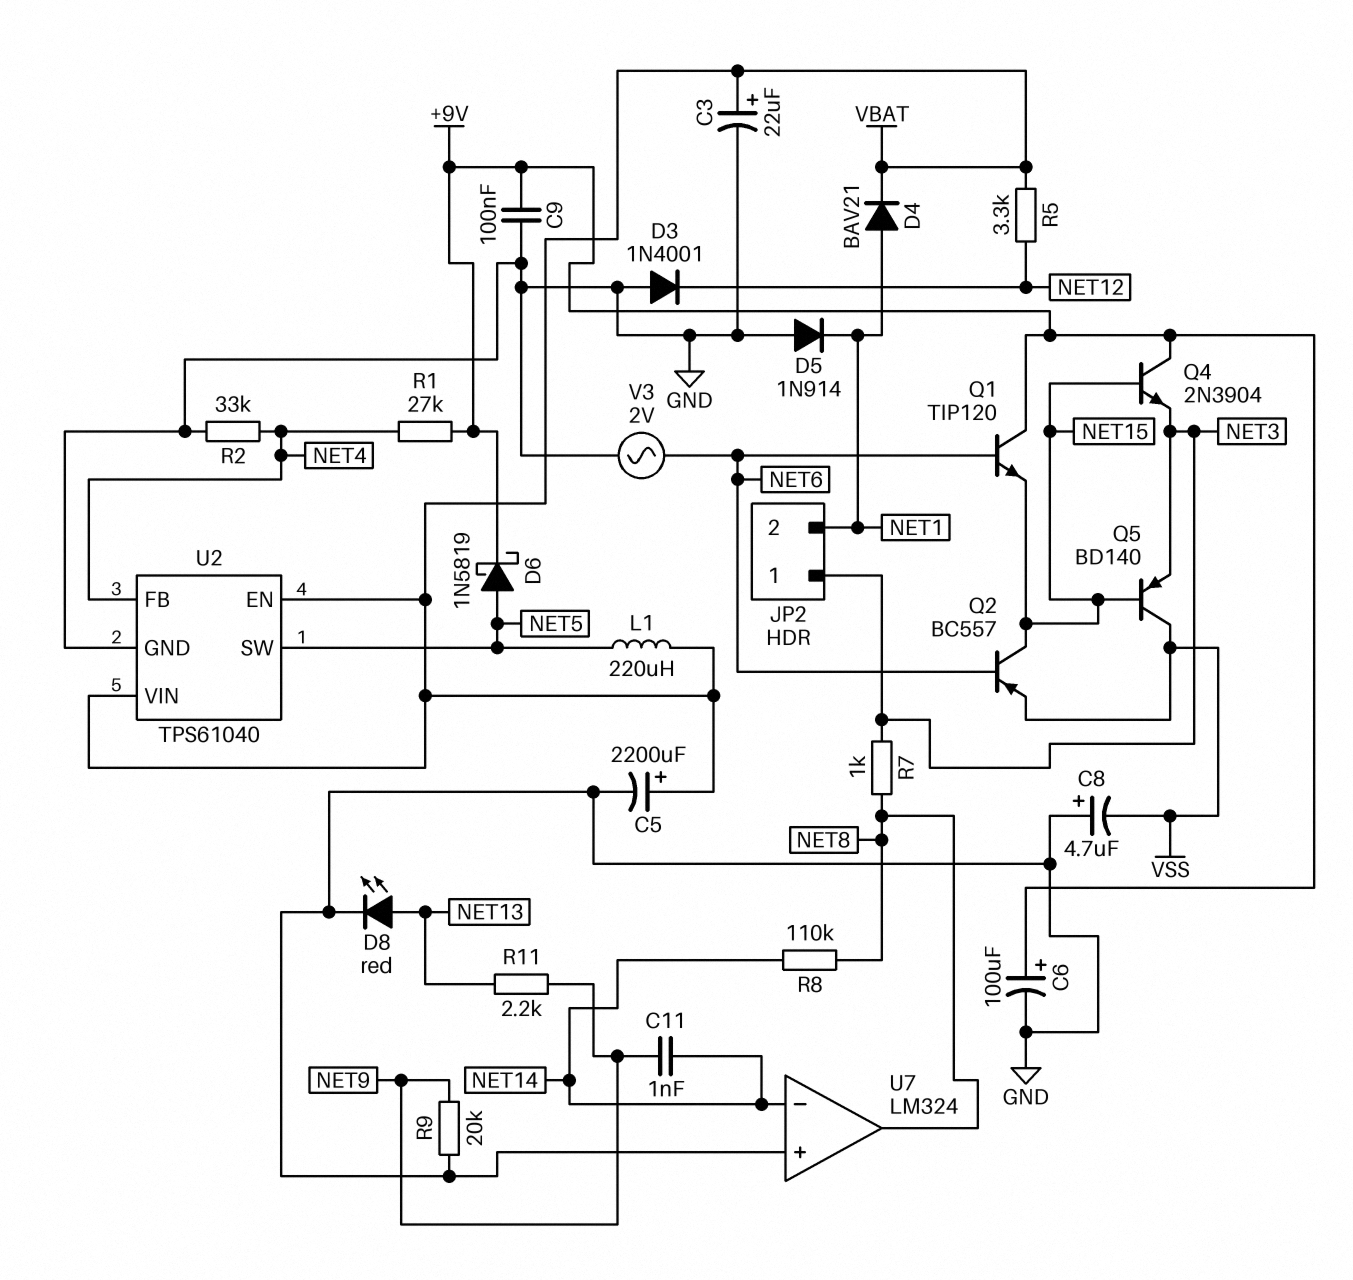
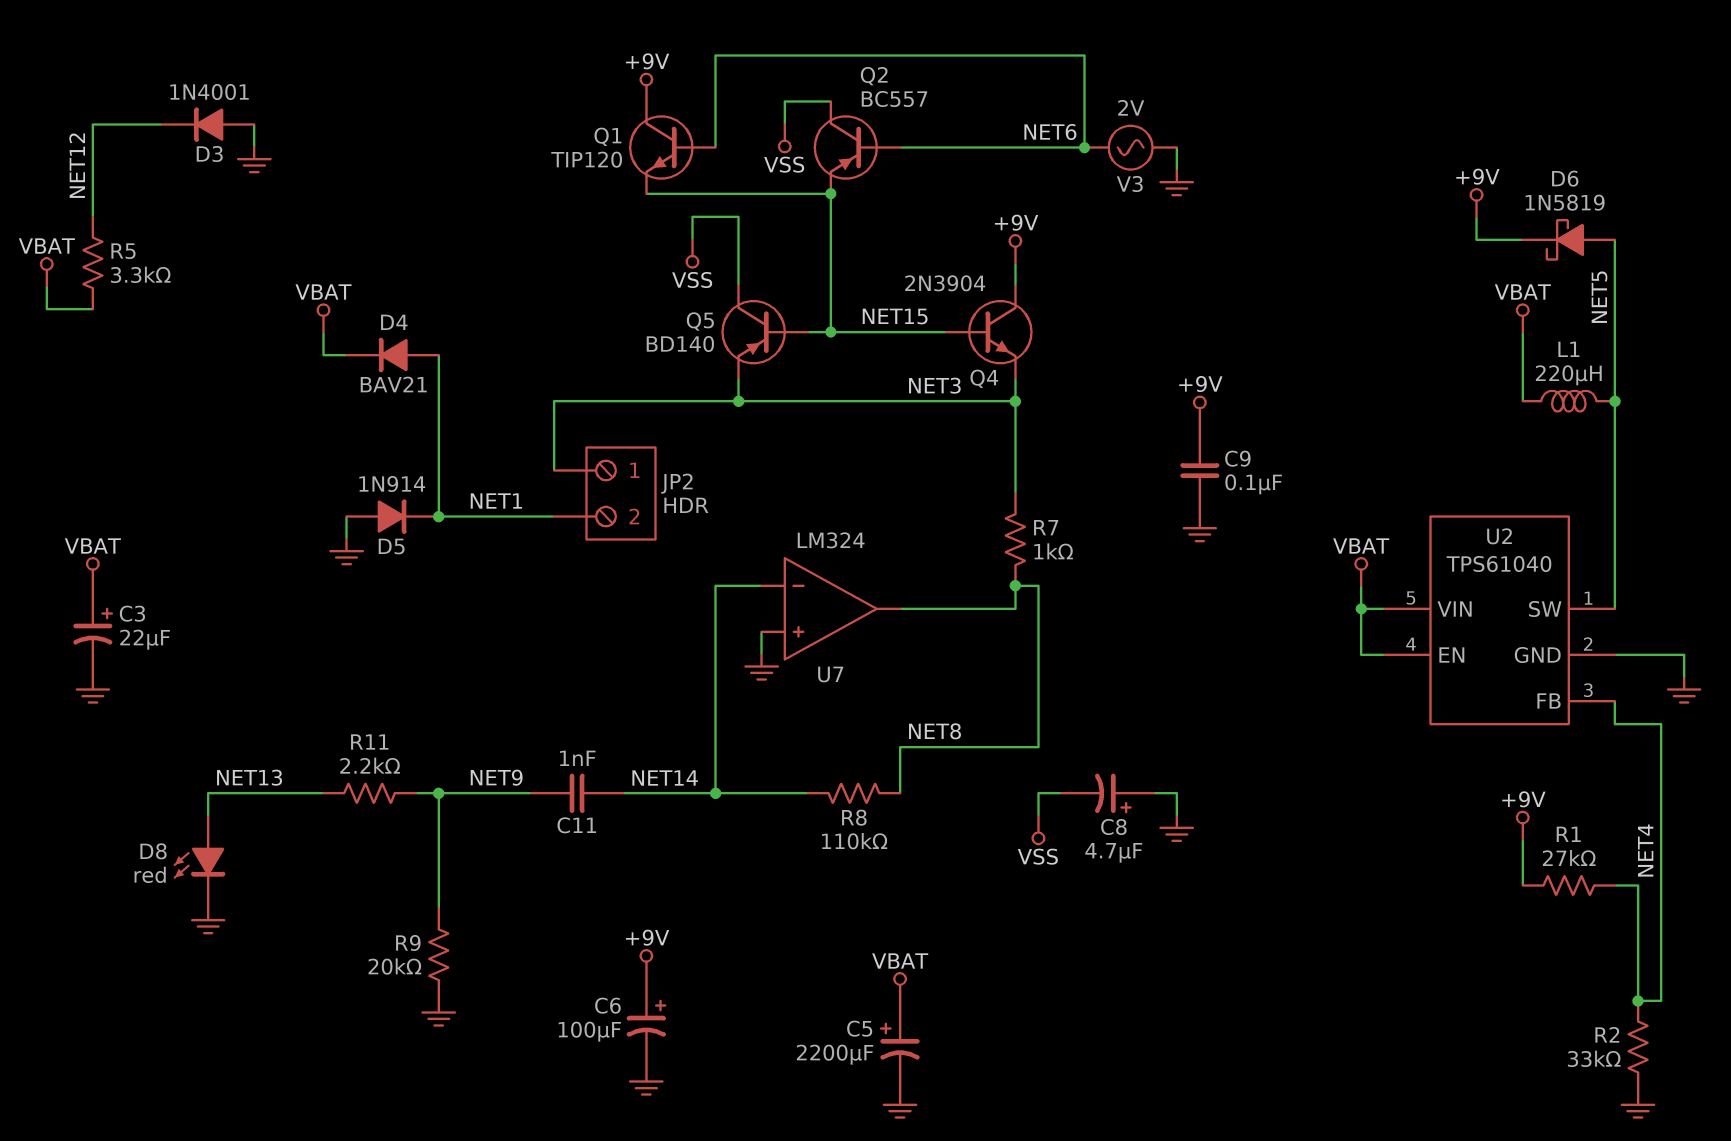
Q2: PNP BC557 (B NET6, C NET15, E VSS) -> PNP BC557 (B NET6, C VSS, E NET15)

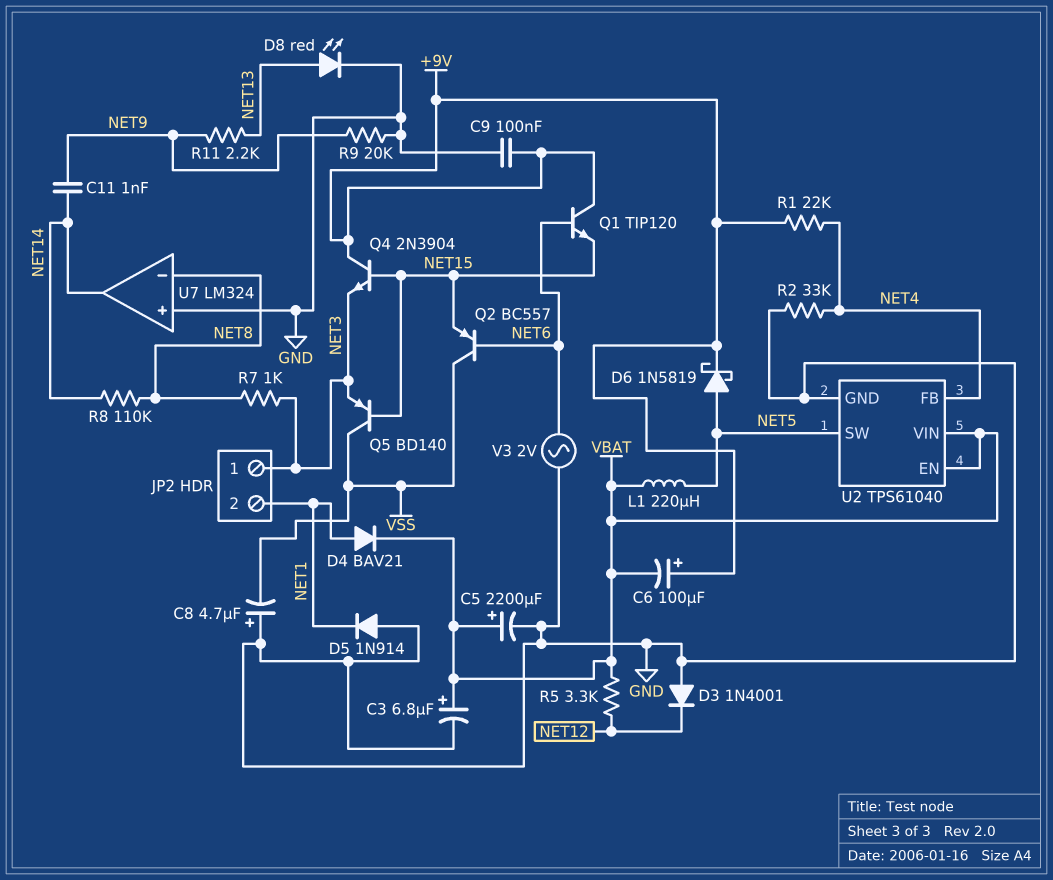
C3: 22uF (plus VBAT, minus GND) -> 6.8uF (plus VBAT, minus GND)
C6: 100uF (plus +9V, minus GND) -> 100uF (plus +9V, minus VBAT)
R1: 27k (+9V, NET4) -> 22k (+9V, NET4)
U7 pin in-: NET14 -> NET8
U7 pin out: NET8 -> NET14

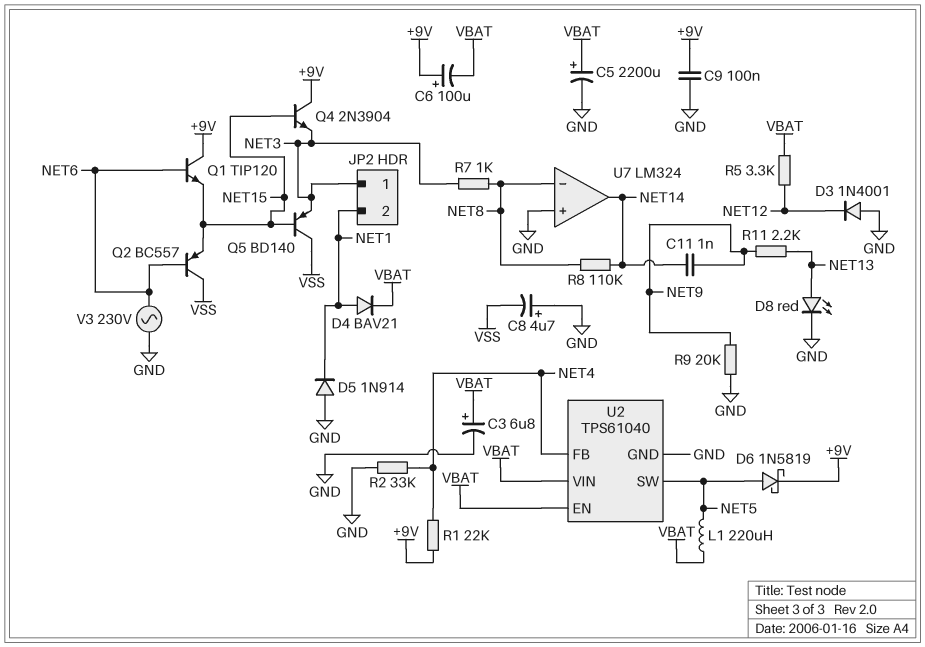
V3: AC 2V (GND, NET6) -> AC 230V (GND, NET6)

